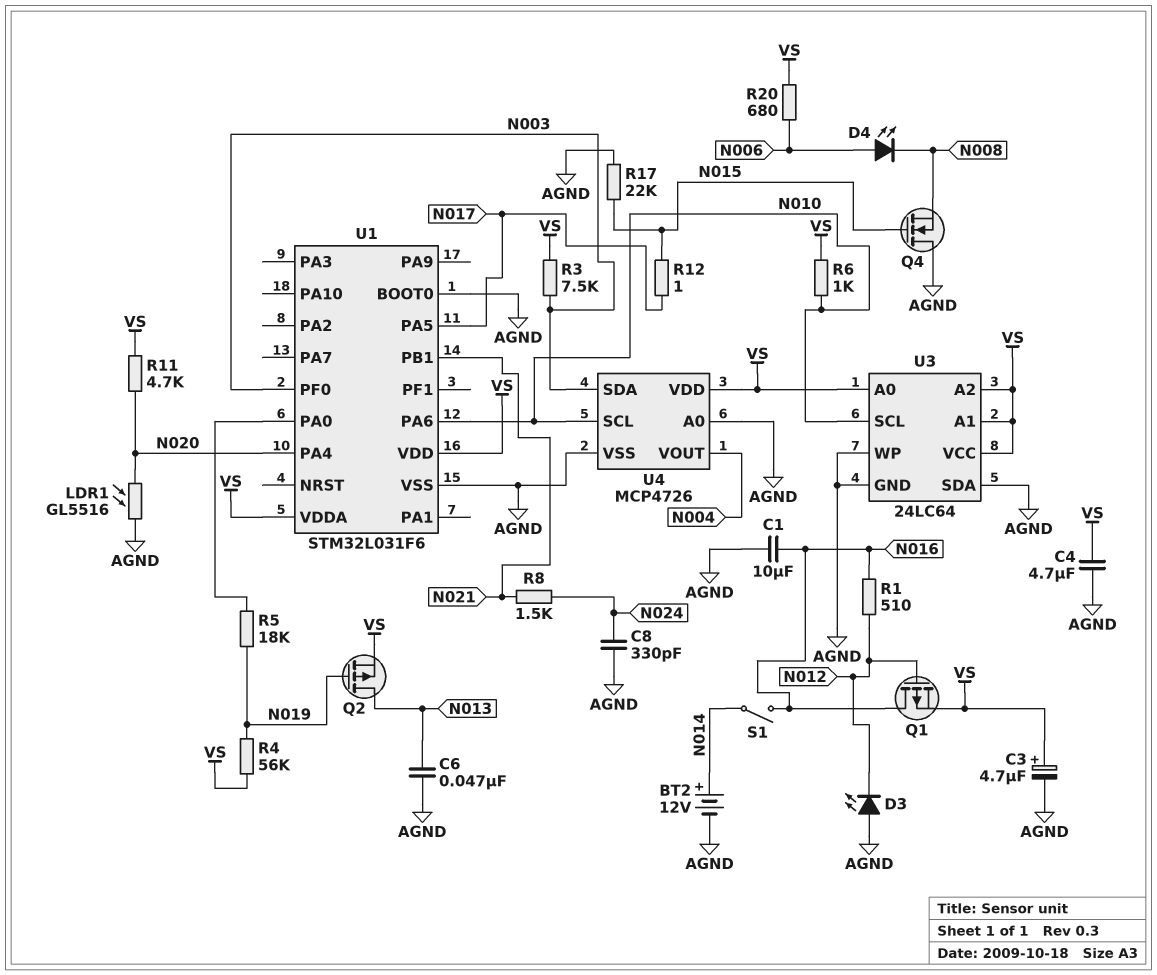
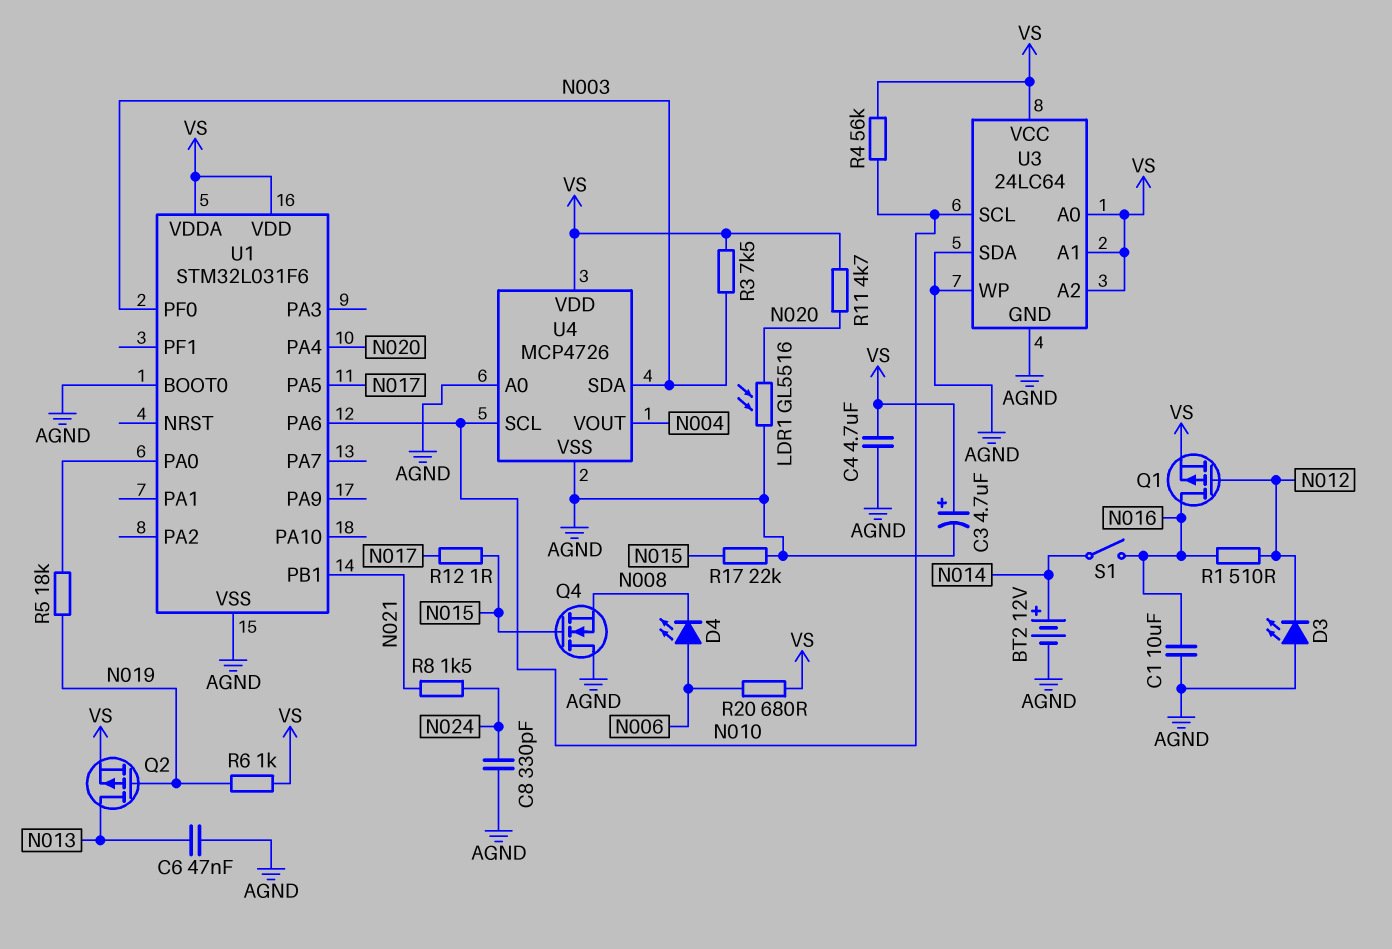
R4: 56k (N019, VS) -> 56k (N010, VS)
R6: 1k (N010, VS) -> 1k (N019, VS)

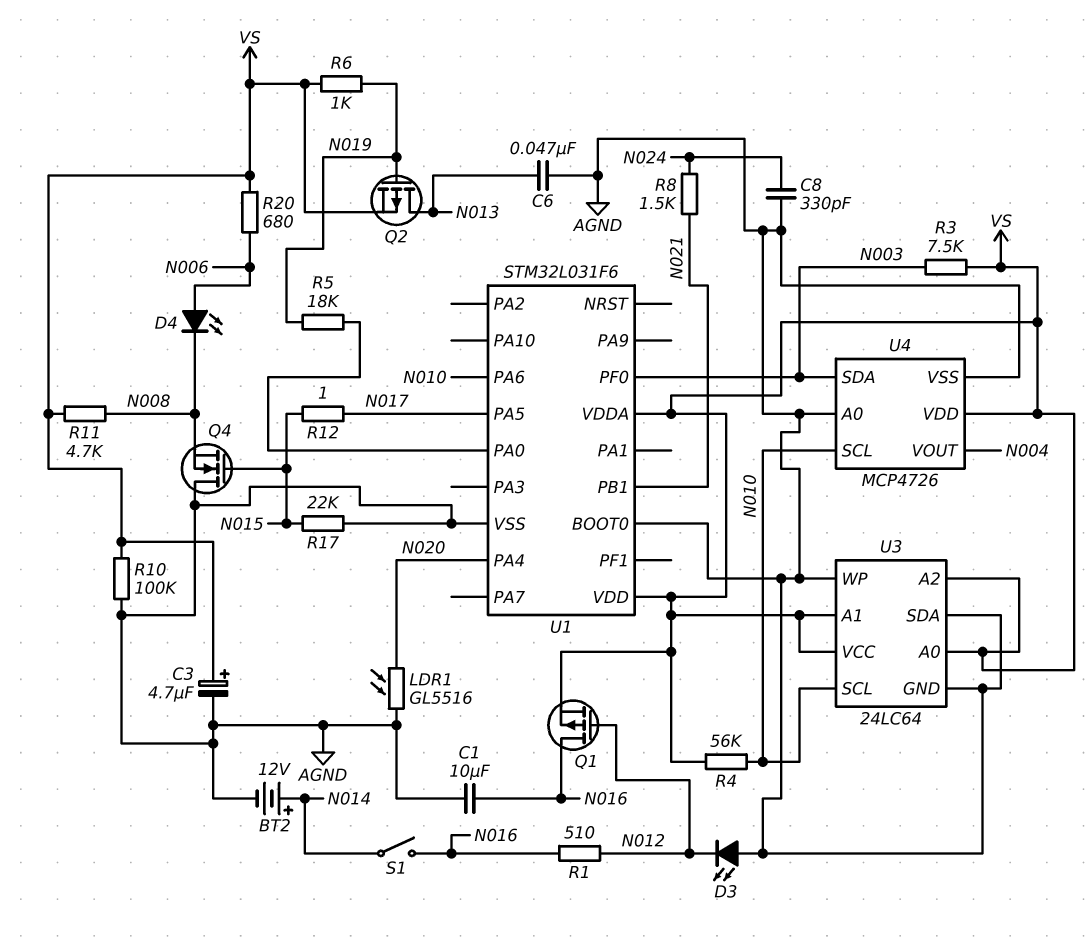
C4: 4.7uF (AGND, VS) -> none
R10: none -> 100k (AGND, VS)
R11: 4.7k (N020, VS) -> 4.7k (N008, VS)

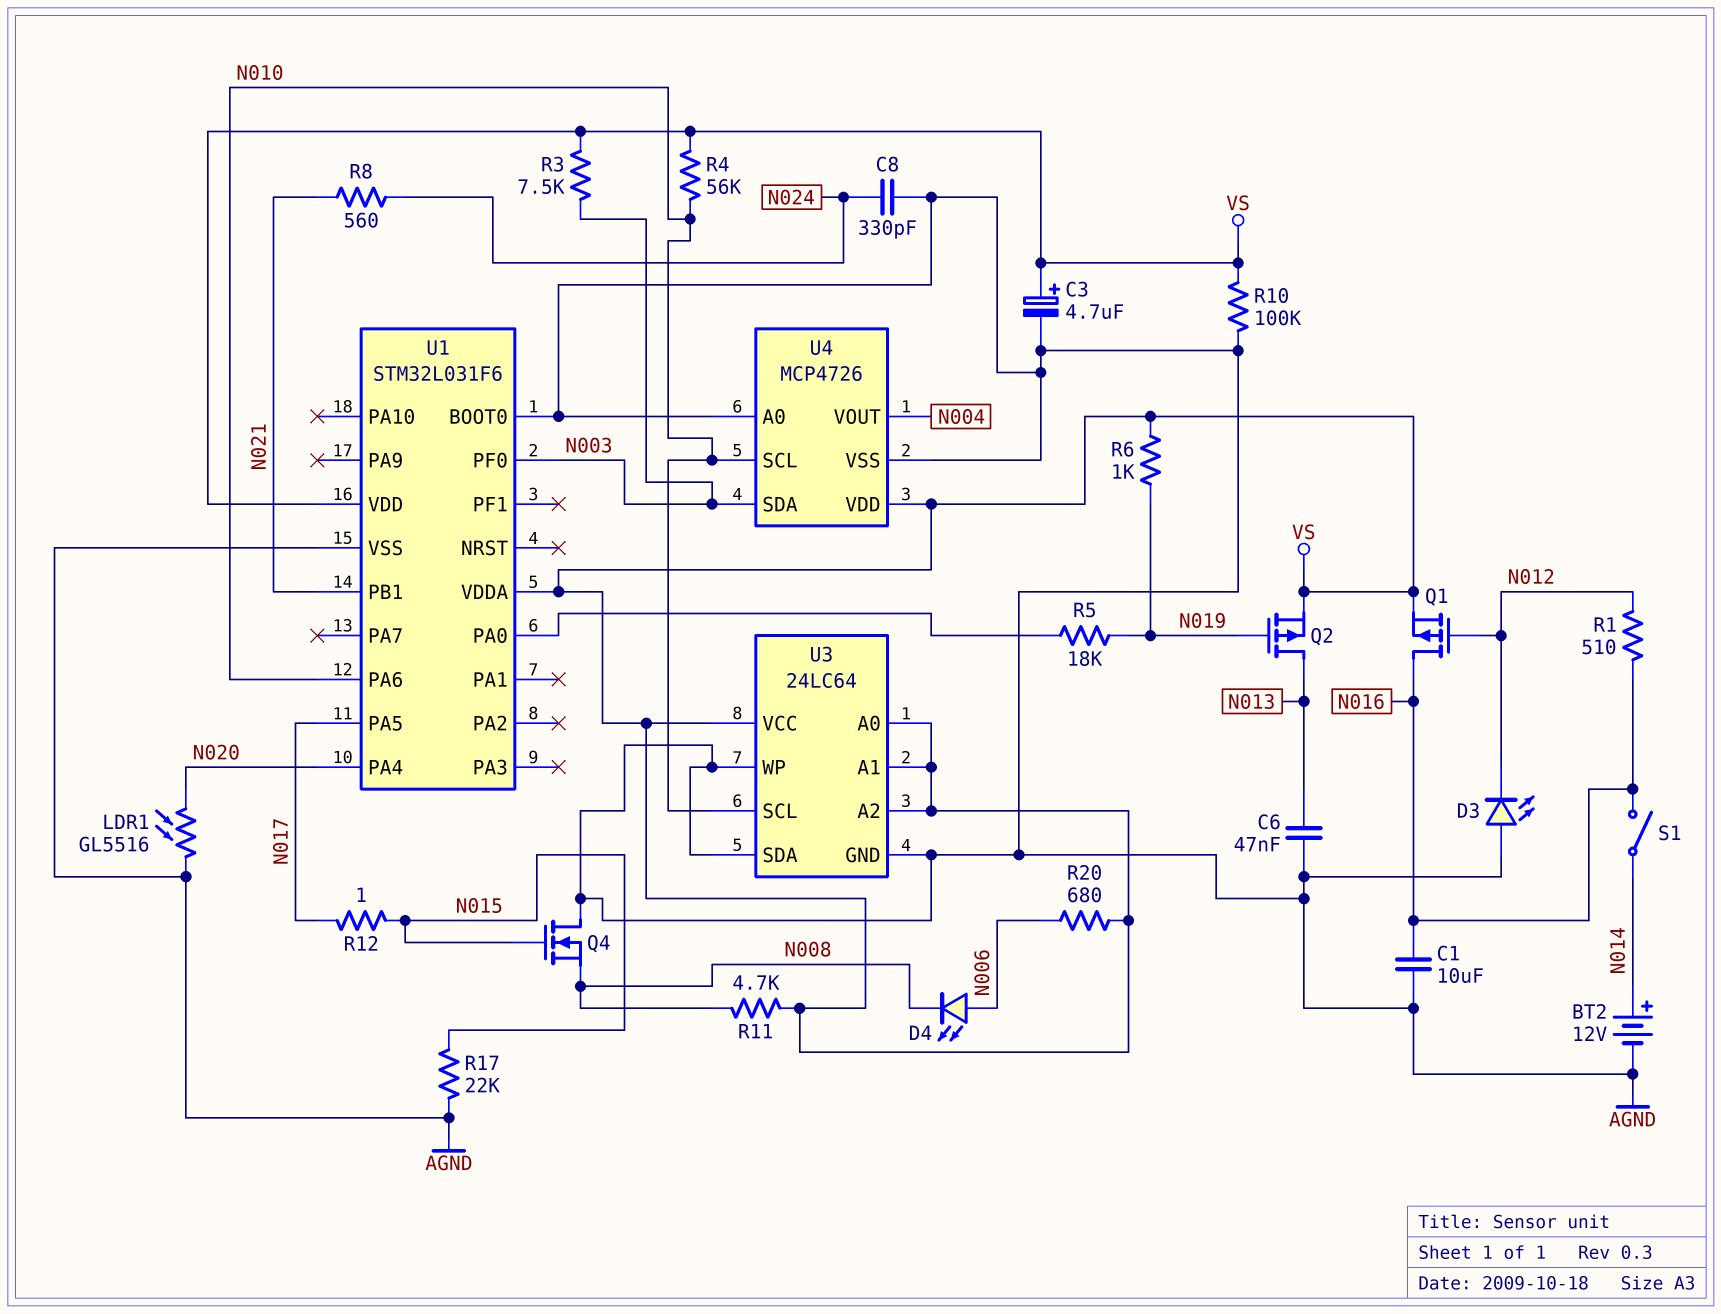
R8: 1.5k (N021, N024) -> 560 (N021, N024)

